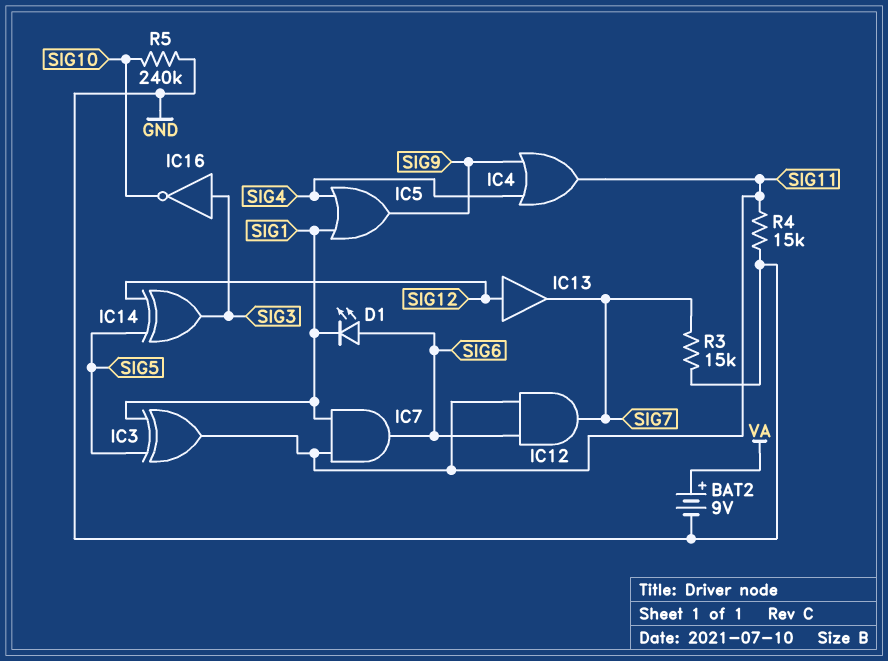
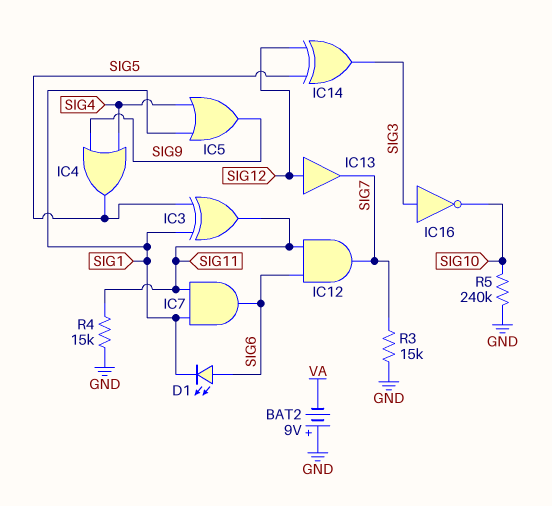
BAT2: 9V (plus VA, minus GND) -> 9V (plus GND, minus VA)
IC4: OR (in SIG4, in SIG9, out SIG11) -> OR (in SIG4, in SIG9, out SIG5)

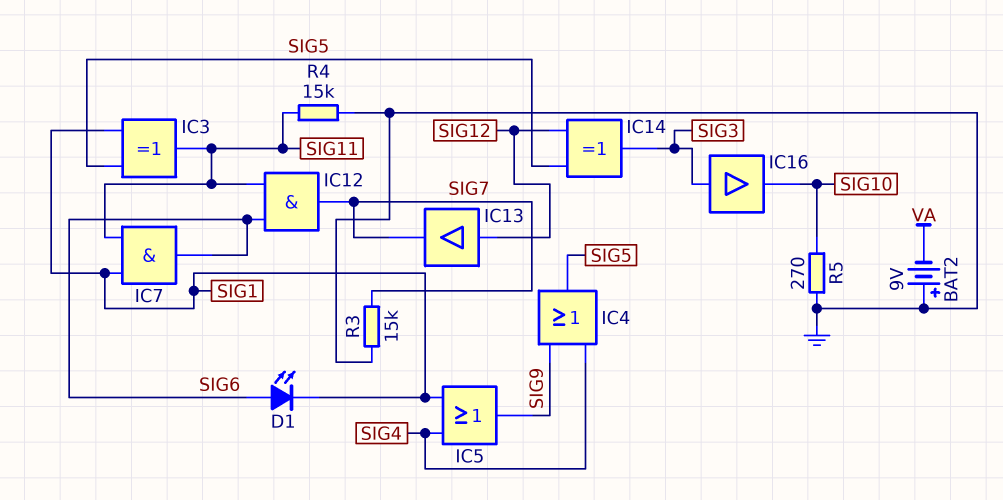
IC16: NOT (in SIG3, out SIG10) -> buffer (in SIG3, out SIG10)
R5: 240k (GND, SIG10) -> 270 (GND, SIG10)

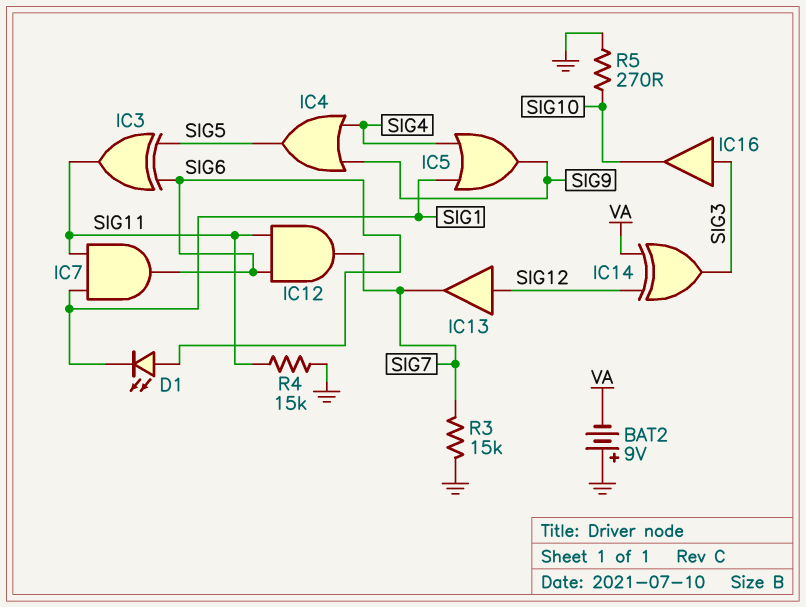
IC3: XOR (in SIG1, in SIG5, out SIG11) -> XOR (in SIG5, in SIG6, out SIG11)
IC14: XOR (in SIG5, in SIG12, out SIG3) -> XOR (in SIG12, in VA, out SIG3)

